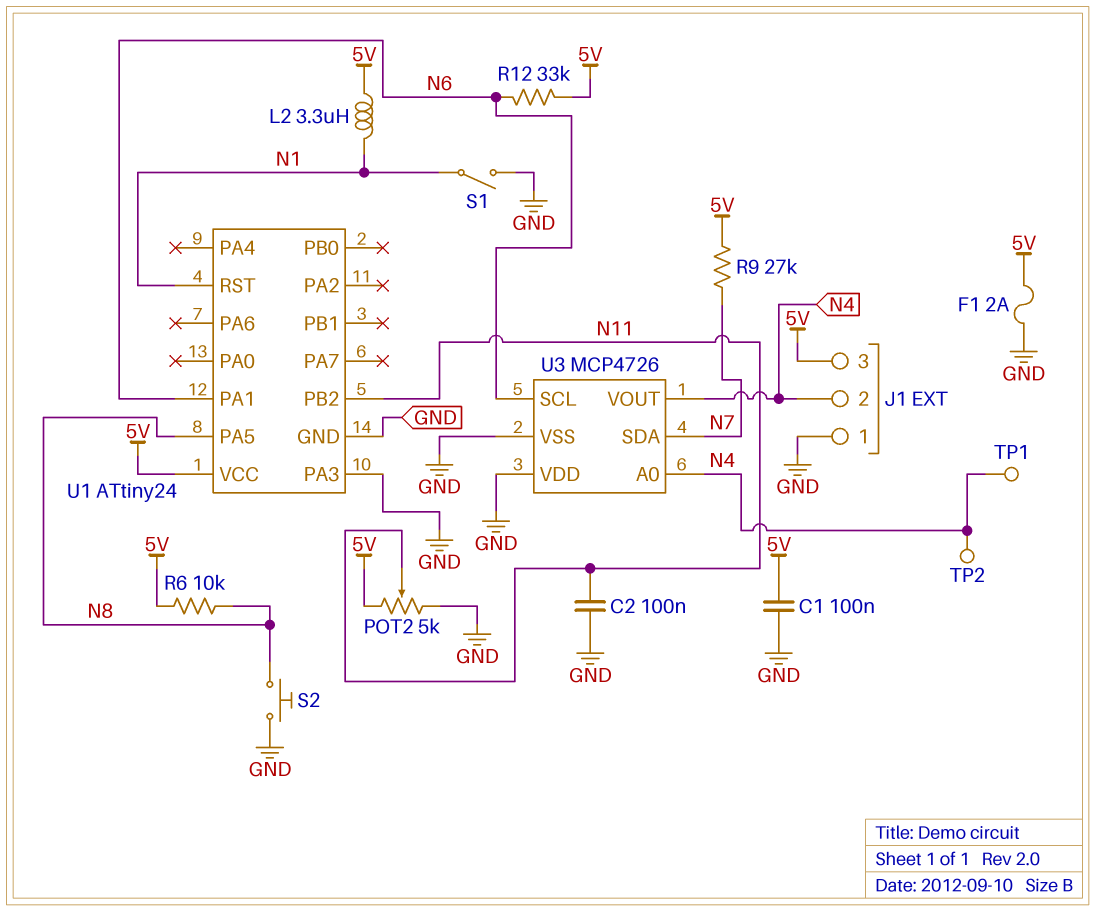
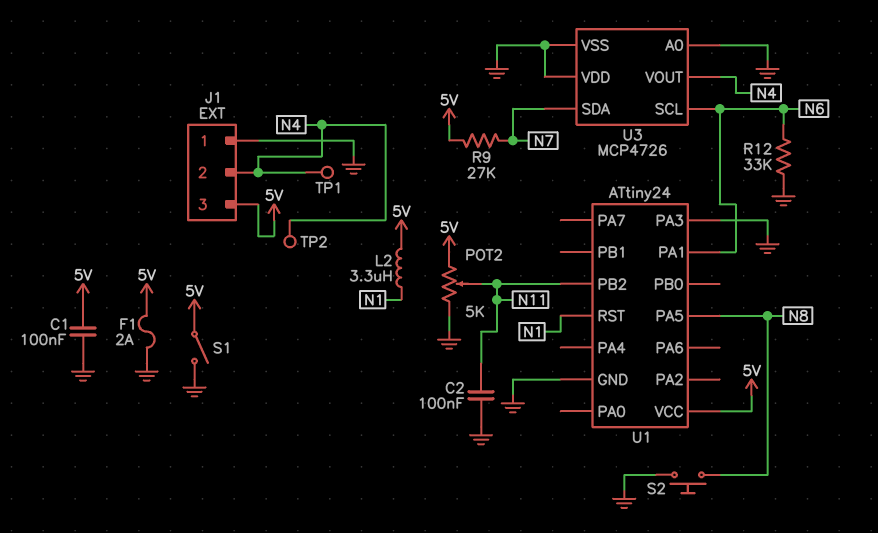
R6: 10k (5V, N8) -> none
R12: 33k (5V, N6) -> 33k (GND, N6)
S1: switch (GND, N1) -> switch (5V, GND)
U3 pin A0: N4 -> GND

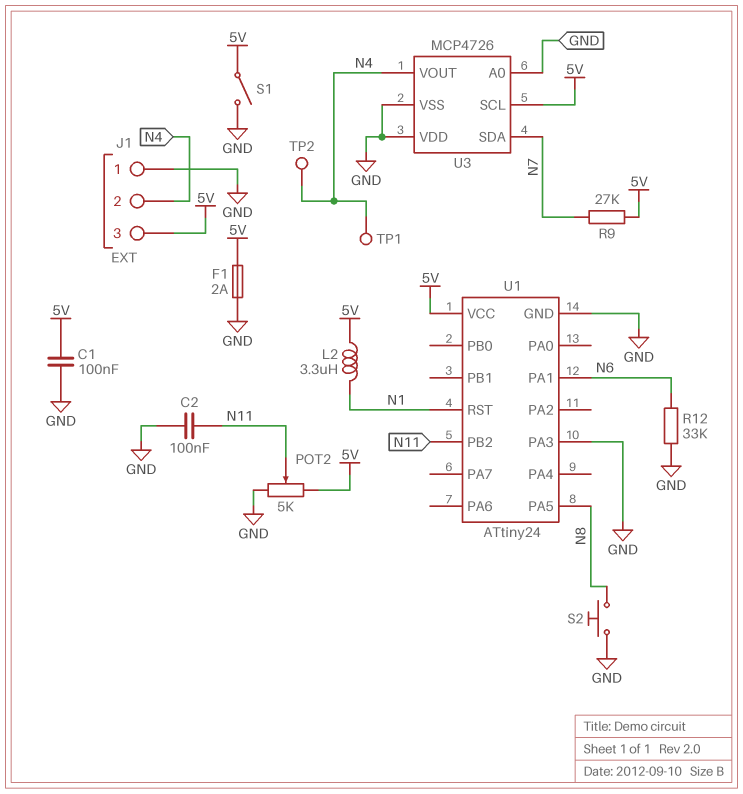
U3 pin SCL: N6 -> 5V

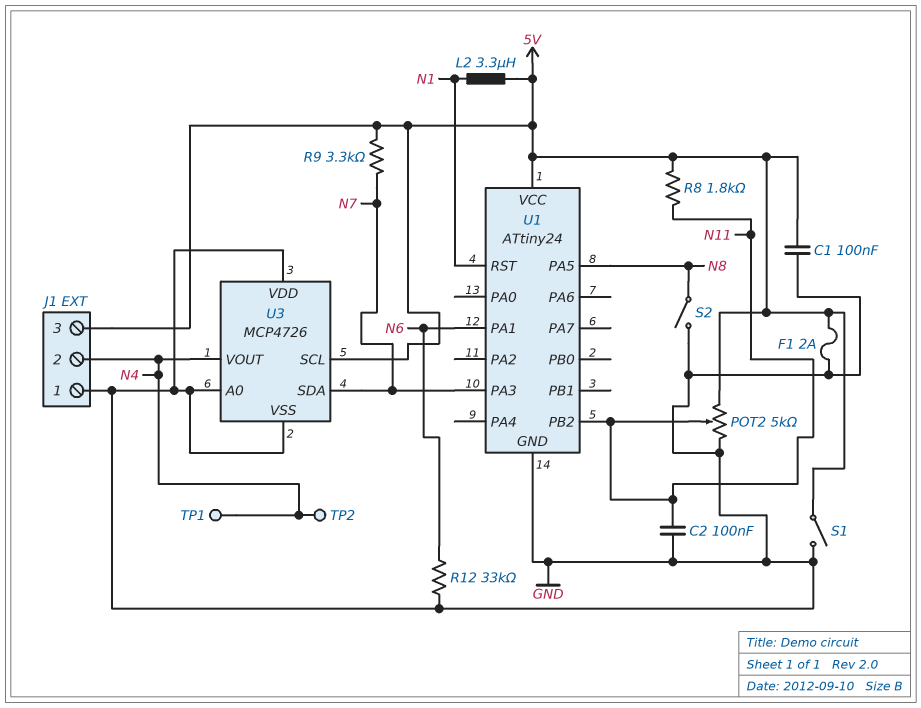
R8: none -> 1.8k (5V, N11)
R9: 27k (5V, N7) -> 3.3k (5V, N7)
S2: button (GND, N8) -> switch (GND, N8)
U1 pin PA3: GND -> N7

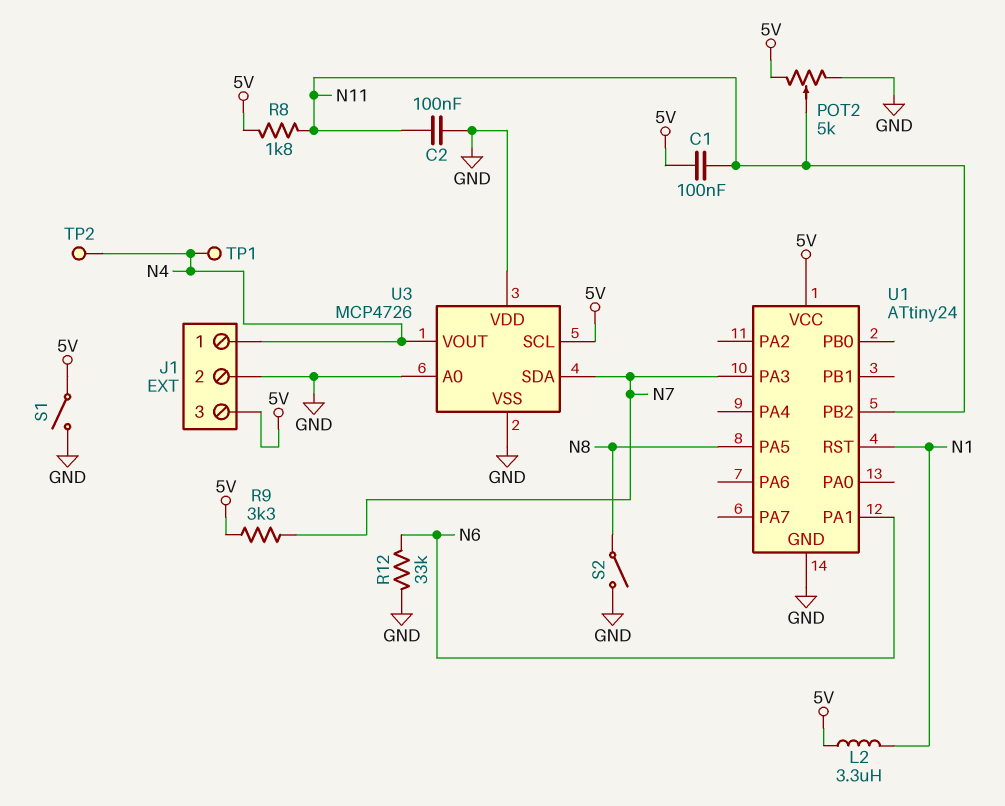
C1: 100nF (5V, GND) -> 100nF (5V, N11)
F1: 2A (5V, GND) -> none
J1 pin 1: GND -> N4
J1 pin 2: N4 -> GND

